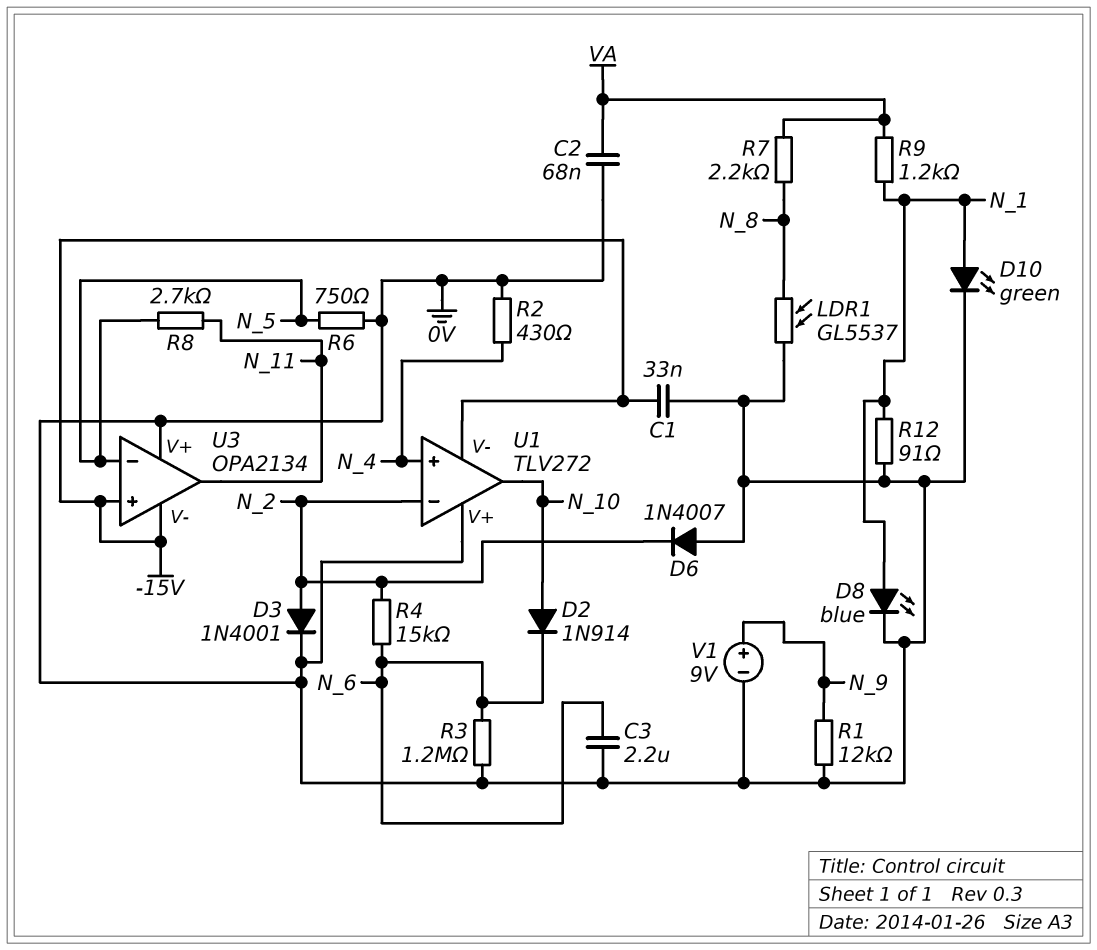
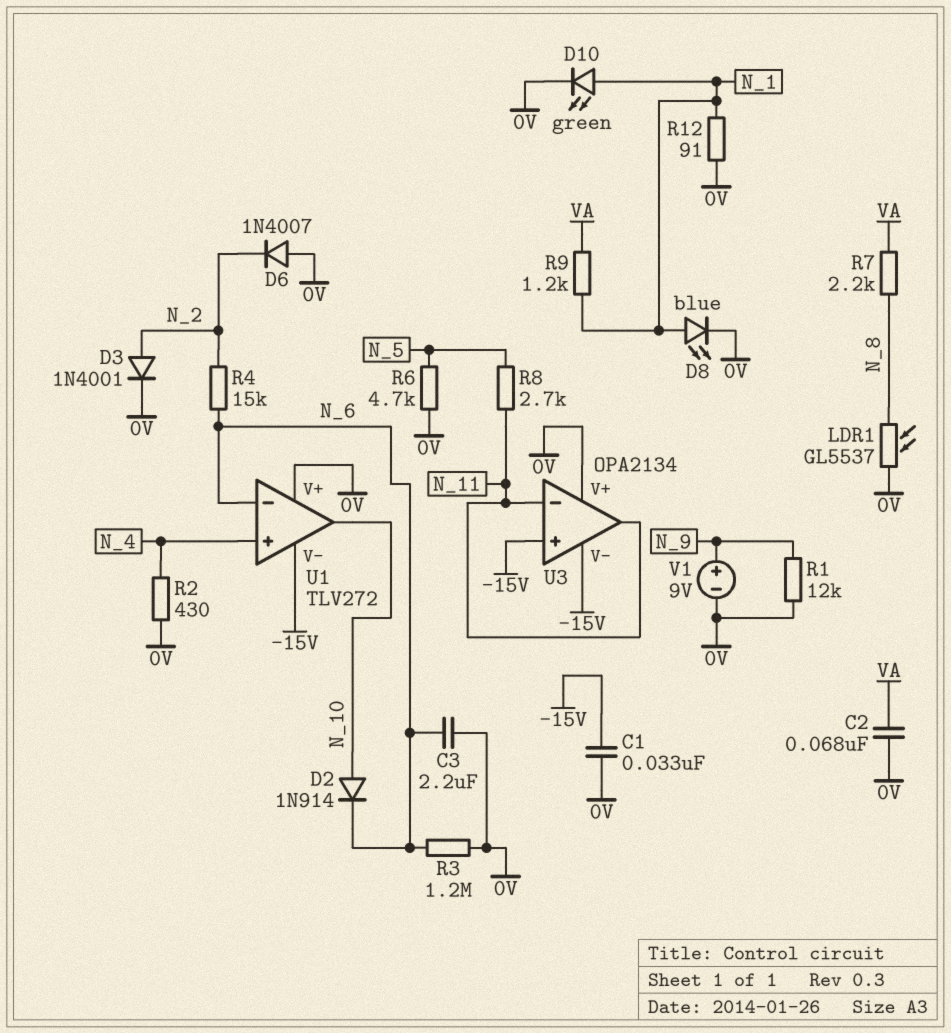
R6: 750 (0V, N_5) -> 4.7k (0V, N_5)
U1 pin in-: N_2 -> N_6
U3 pin in-: N_5 -> N_11

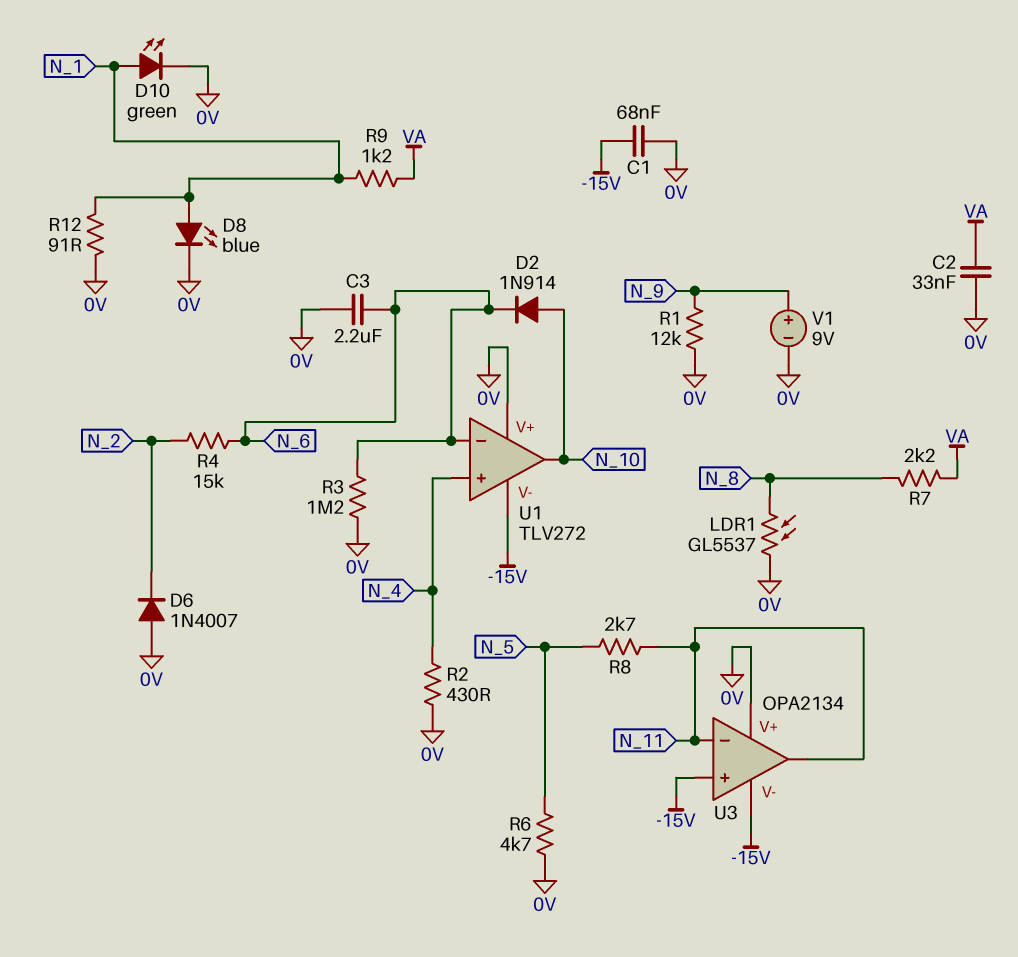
C1: 33nF (-15V, 0V) -> 68nF (-15V, 0V)
C2: 68nF (0V, VA) -> 33nF (0V, VA)
D3: diode 1N4001 (A N_2, K 0V) -> none

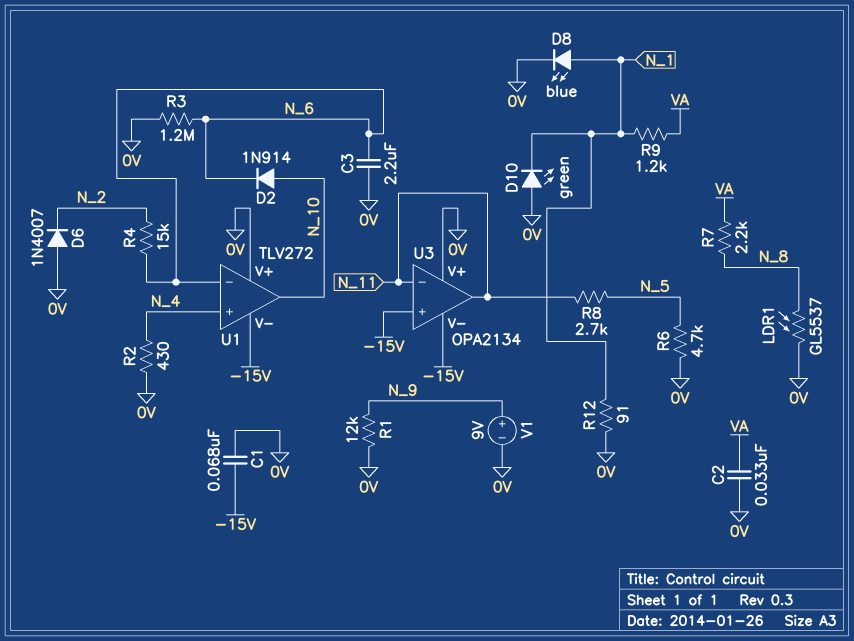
D10: LED green (A N_1, K 0V) -> LED green (A 0V, K N_1)

